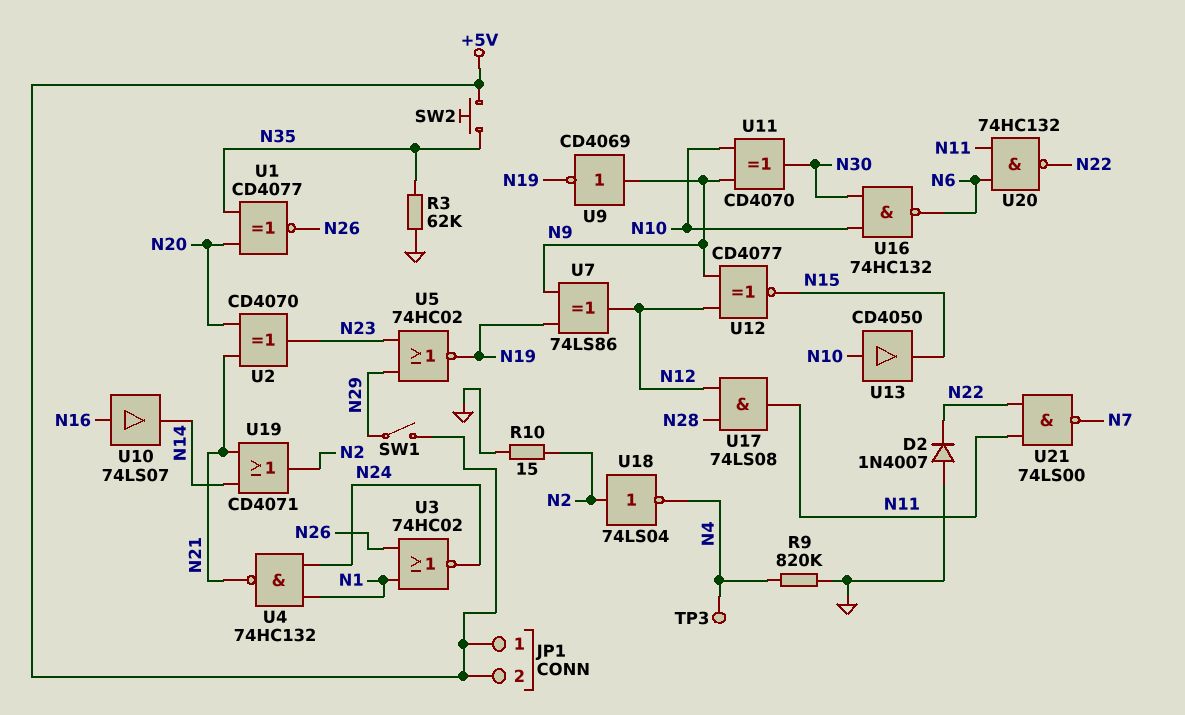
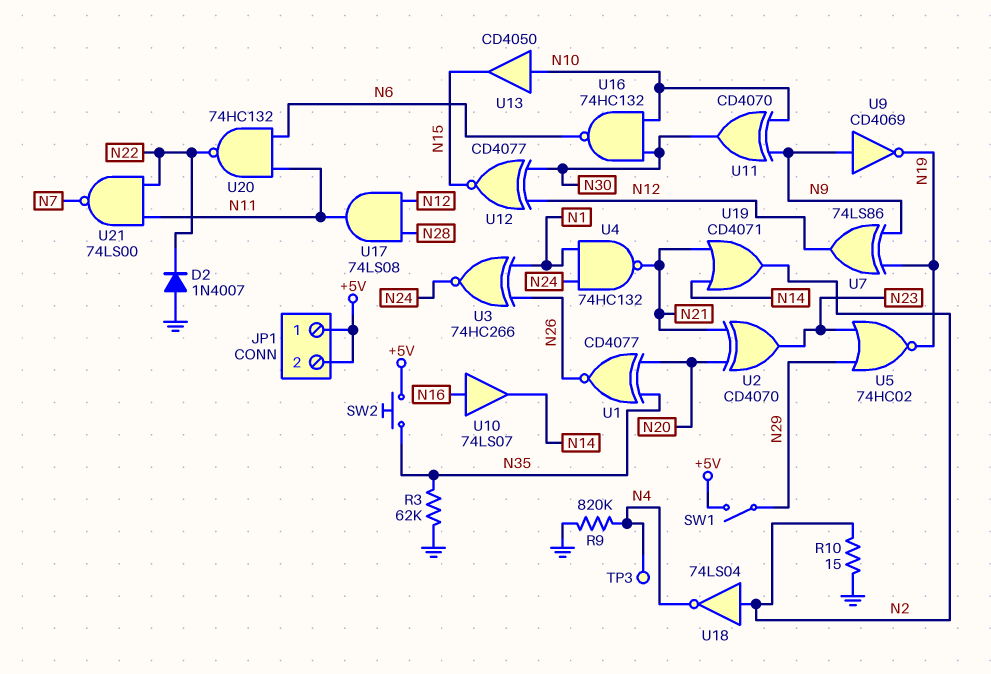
U3: NOR 74HC02 (in N1, in N26, out N24) -> XNOR 74HC266 (in N1, in N26, out N24)
U12: XNOR CD4077 (in N9, in N12, out N15) -> XNOR CD4077 (in N12, in N30, out N15)

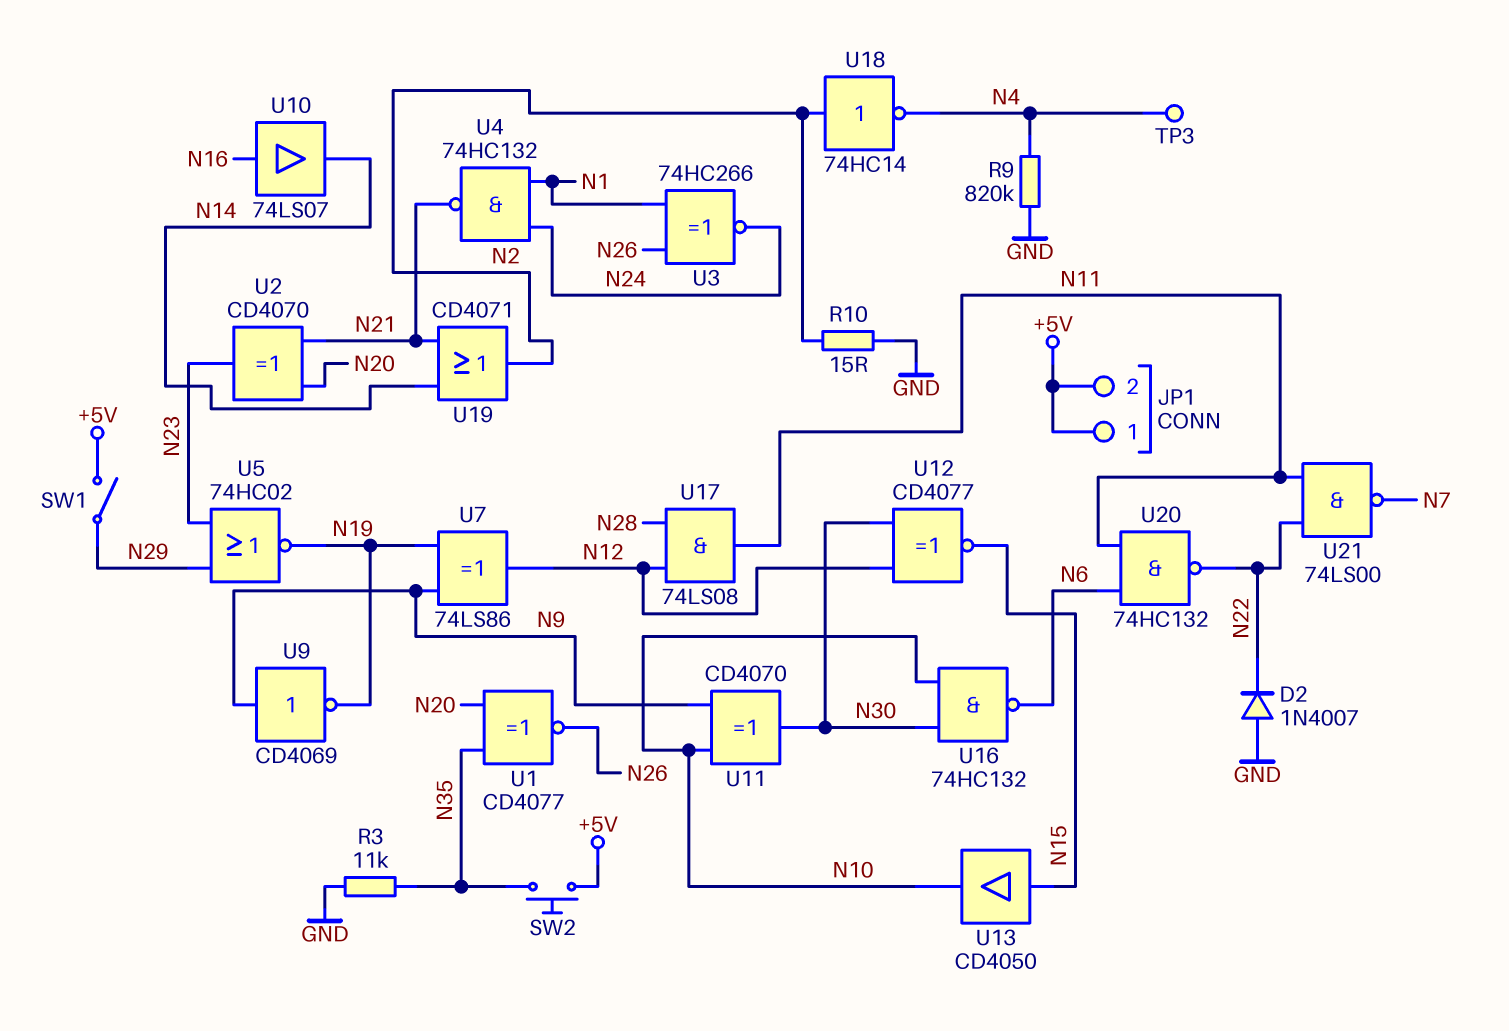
R3: 62k (GND, N35) -> 11k (GND, N35)
U13: buffer CD4050 (in N10, out N15) -> buffer CD4050 (in N15, out N10)
U18: NOT 74LS04 (in N2, out N4) -> NOT 74HC14 (in N2, out N4)

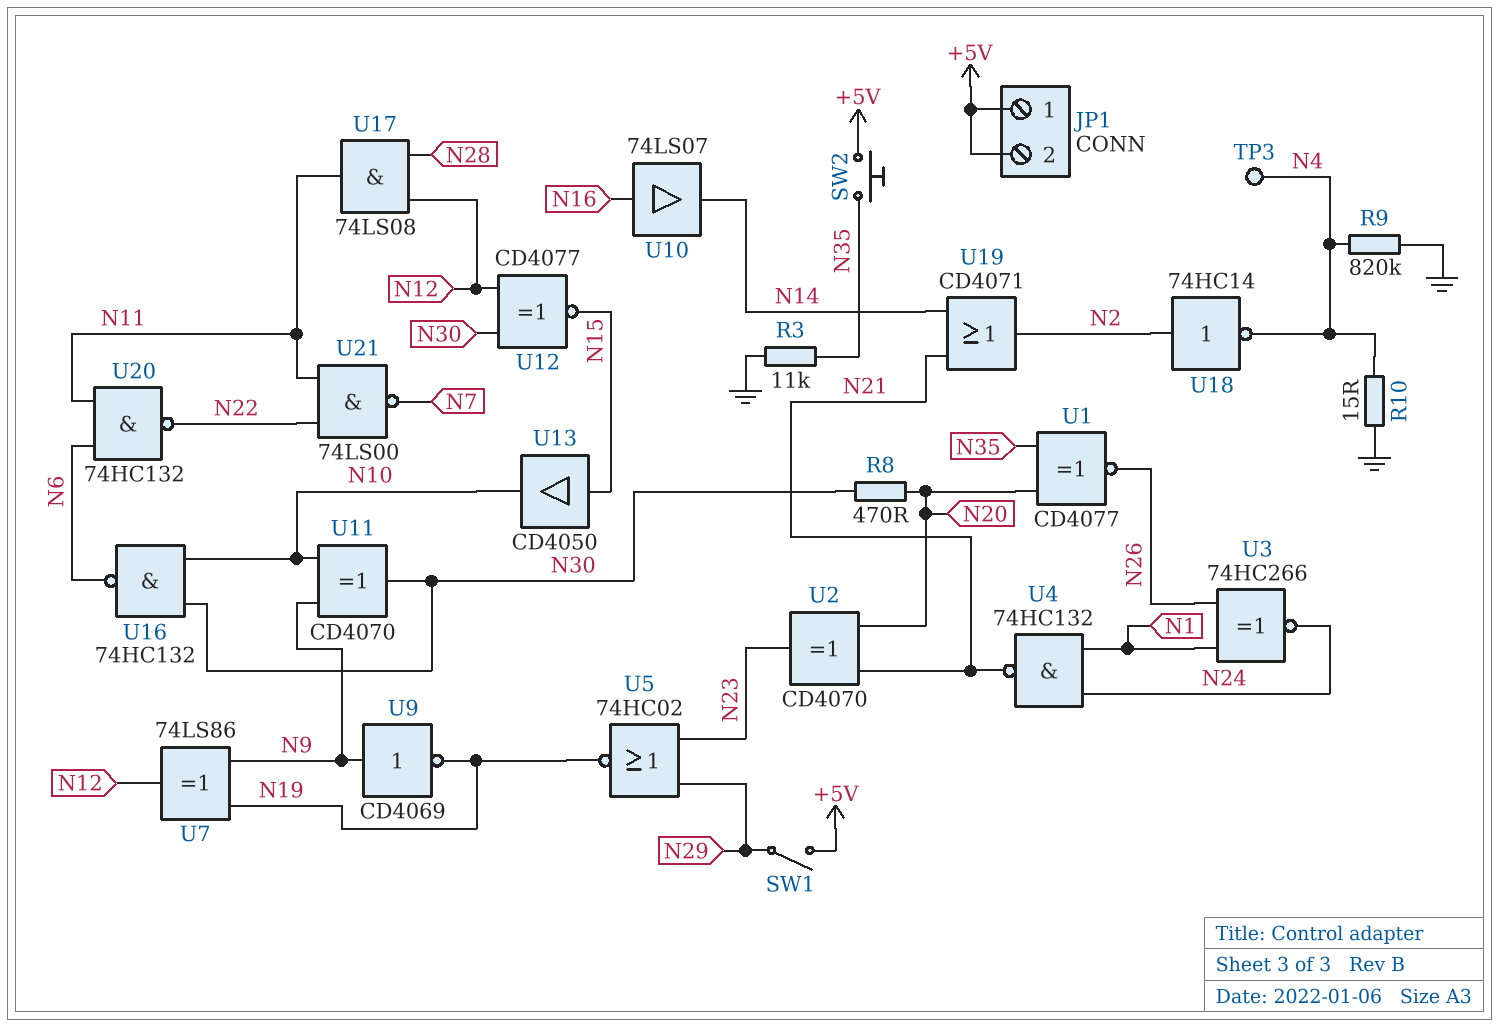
D2: diode 1N4007 (A GND, K N22) -> none
R8: none -> 470 (N20, N30)
R10: 15 (GND, N2) -> 15 (GND, N4)

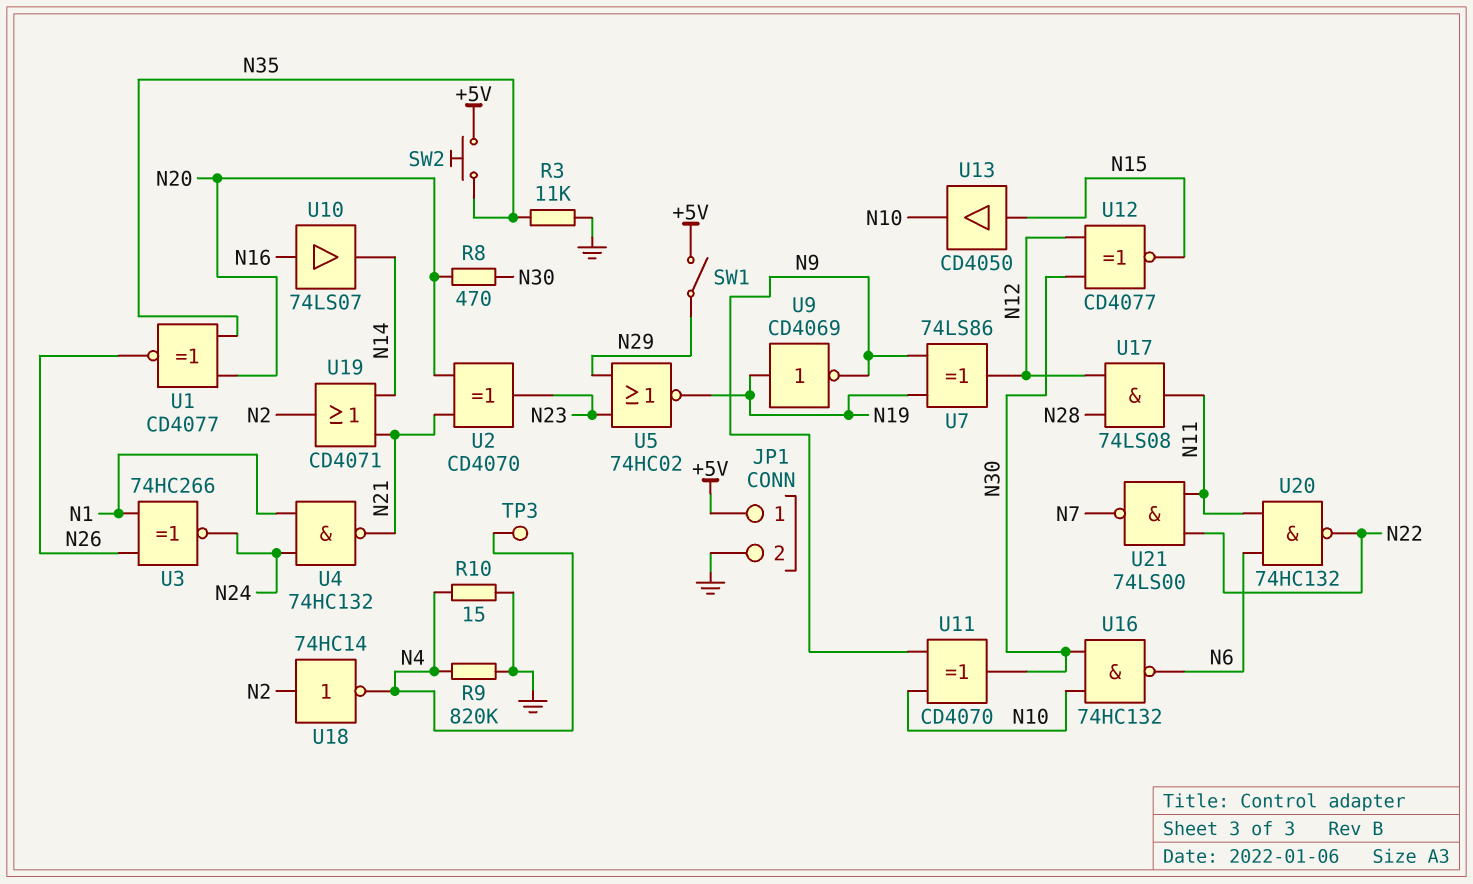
JP1 pin 2: +5V -> GND
U9: NOT CD4069 (in N9, out N19) -> NOT CD4069 (in N19, out N9)

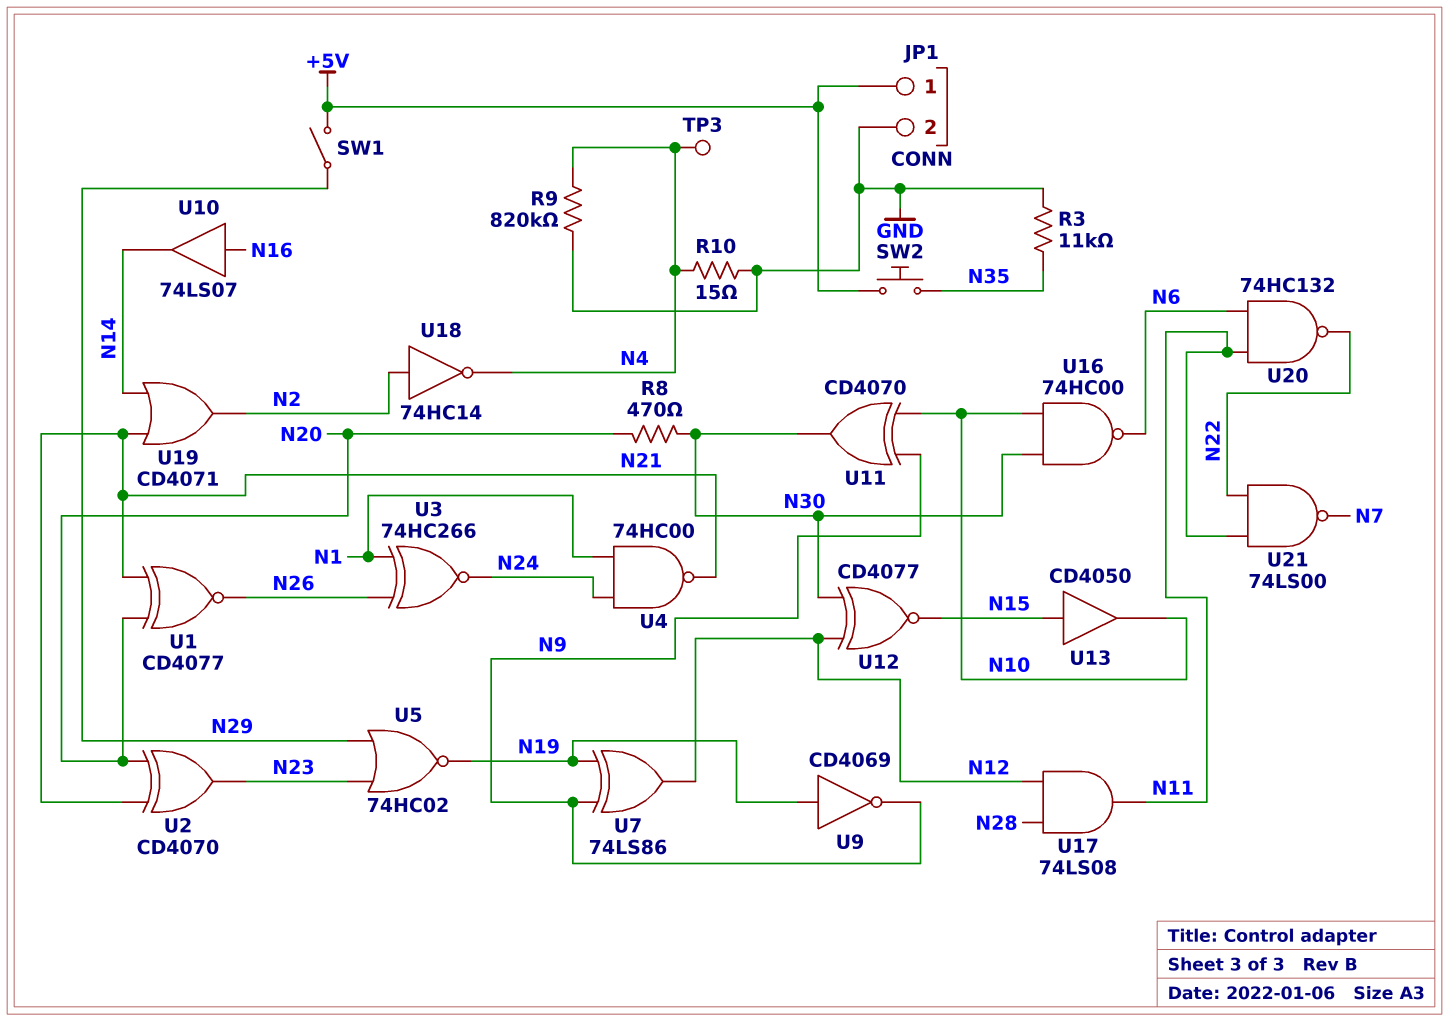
U1: XNOR CD4077 (in N20, in N35, out N26) -> XNOR CD4077 (in N20, in N21, out N26)
U4: NAND 74HC132 (in N1, in N24, out N21) -> NAND 74HC00 (in N1, in N24, out N21)
U16: NAND 74HC132 (in N10, in N30, out N6) -> NAND 74HC00 (in N10, in N30, out N6)

